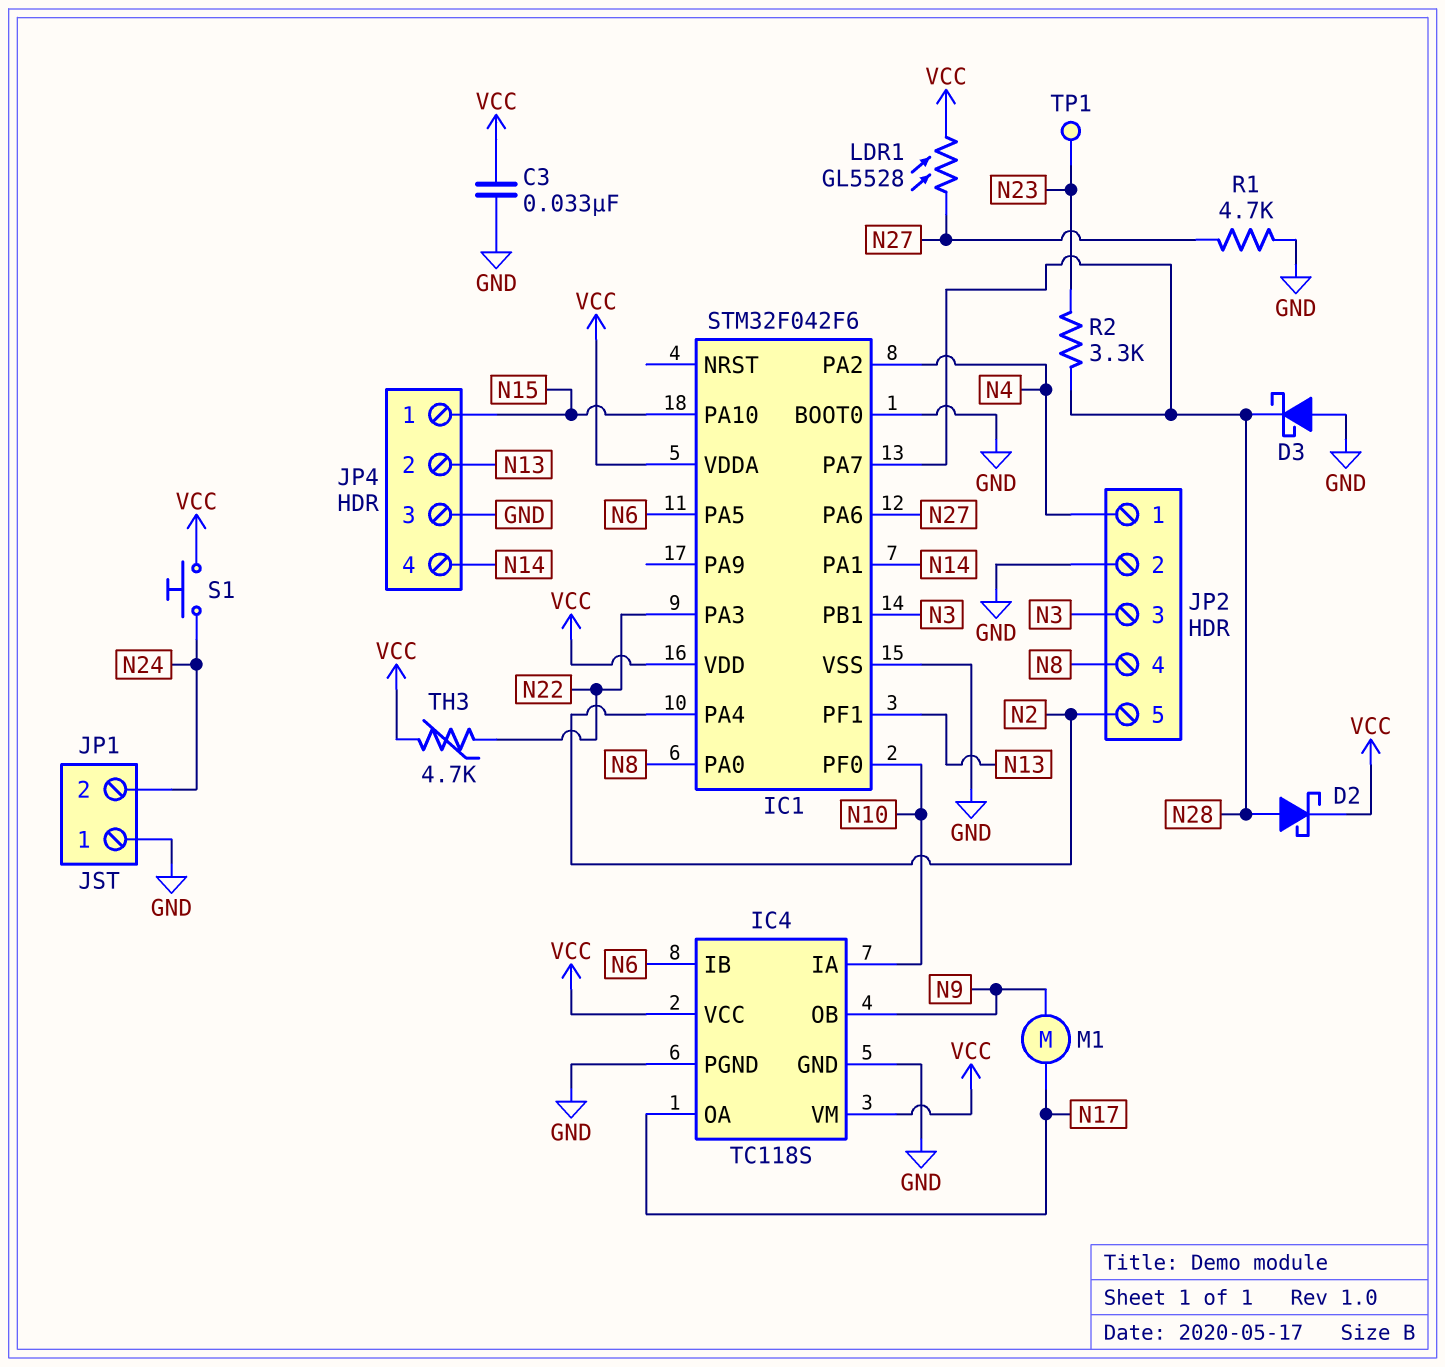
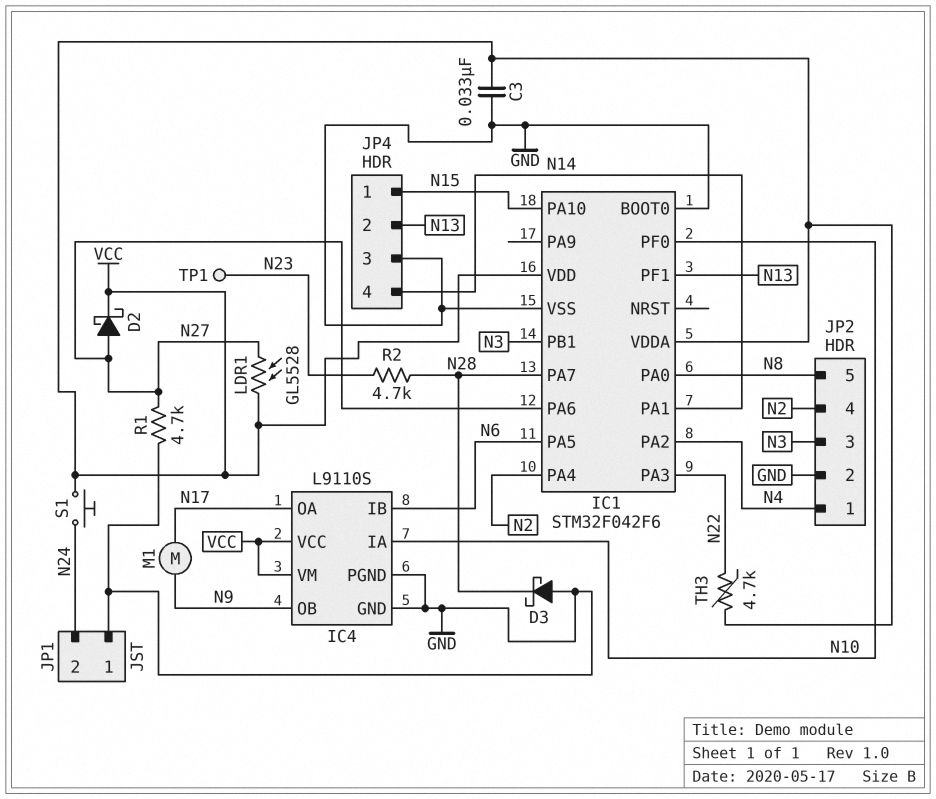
D2: schottky (A N28, K VCC) -> schottky (A N27, K VCC)
IC4: TC118S -> L9110S
JP2 pin 4: N8 -> N2
JP2 pin 5: N2 -> N8
R2: 3.3k (N23, N28) -> 4.7k (N23, N28)

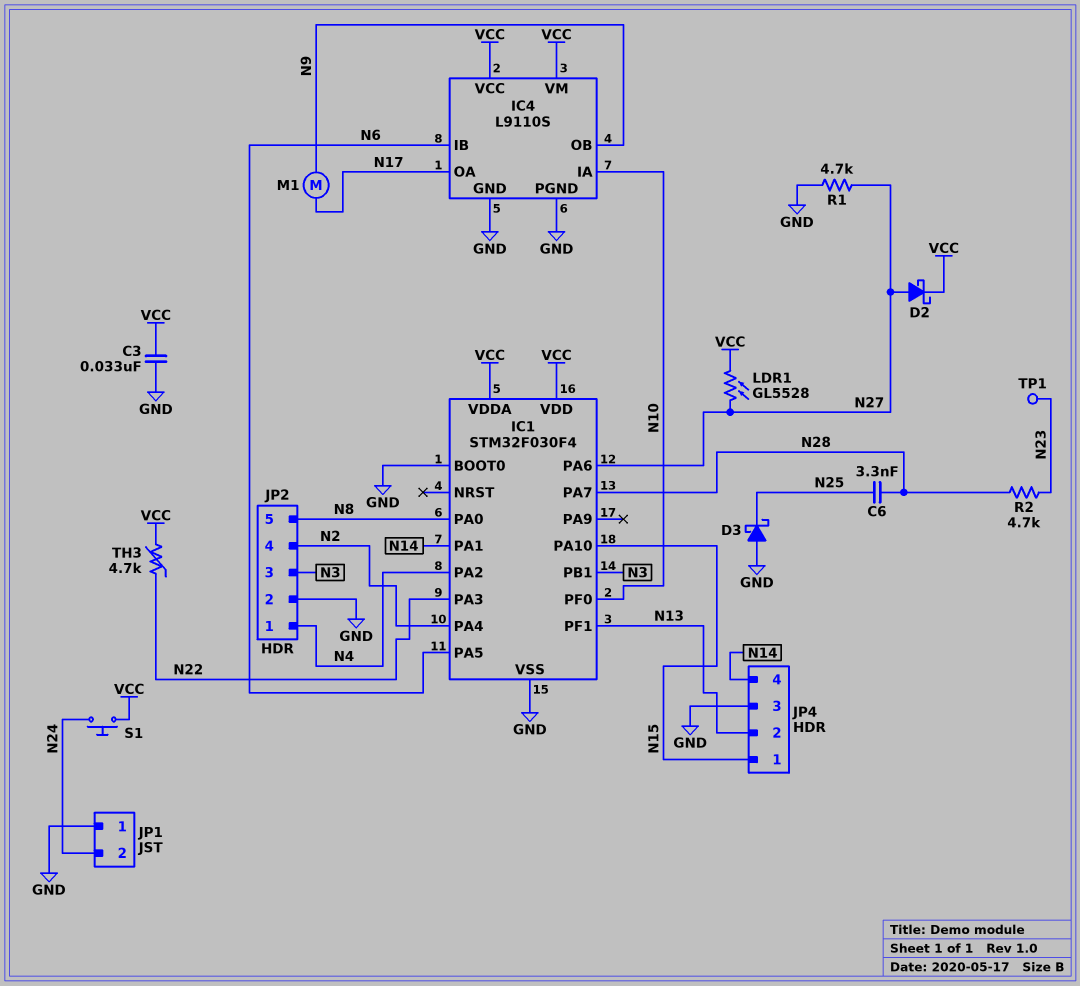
C6: none -> 3.3nF (N25, N28)
D3: schottky (A GND, K N28) -> schottky (A GND, K N25)
IC1: STM32F042F6 -> STM32F030F4

